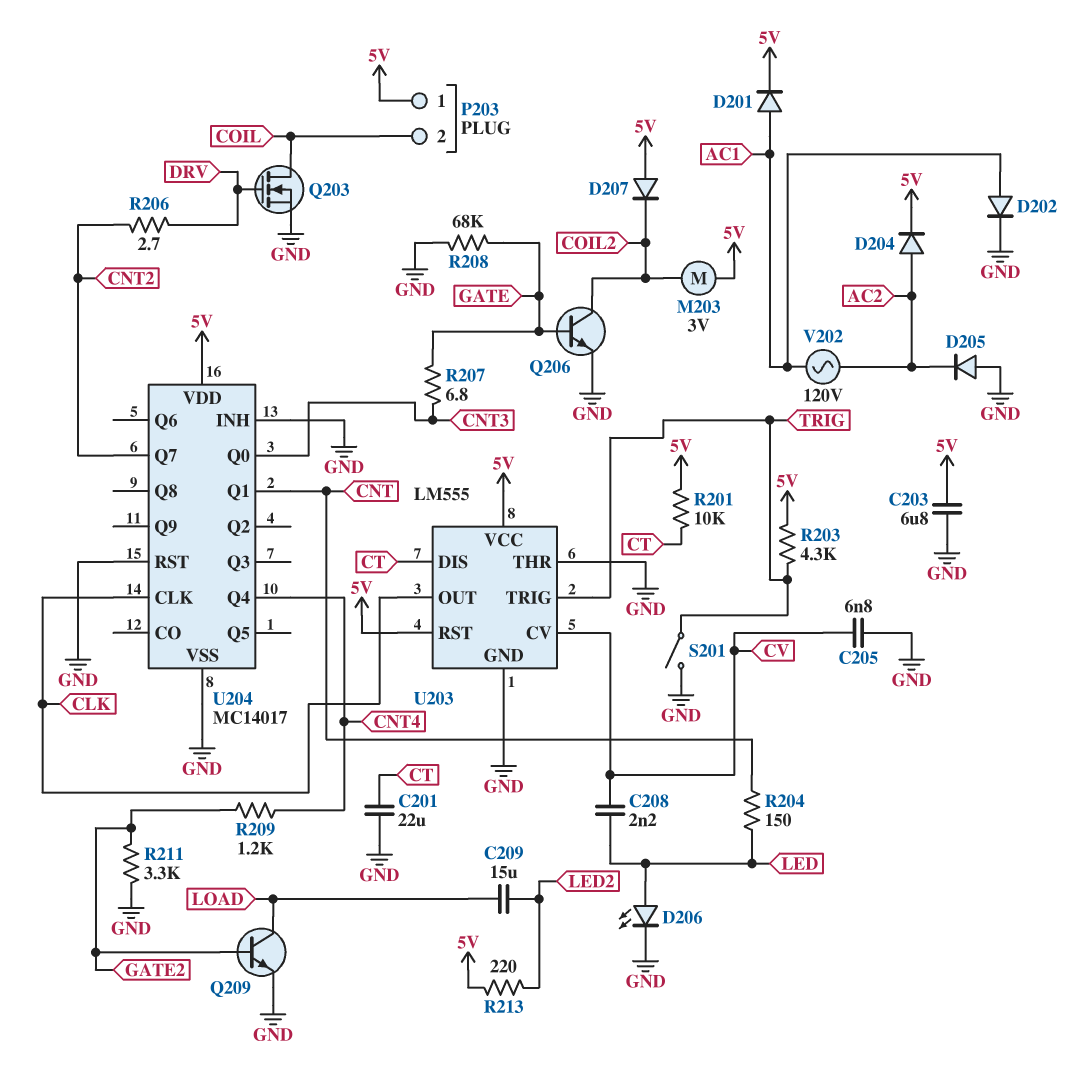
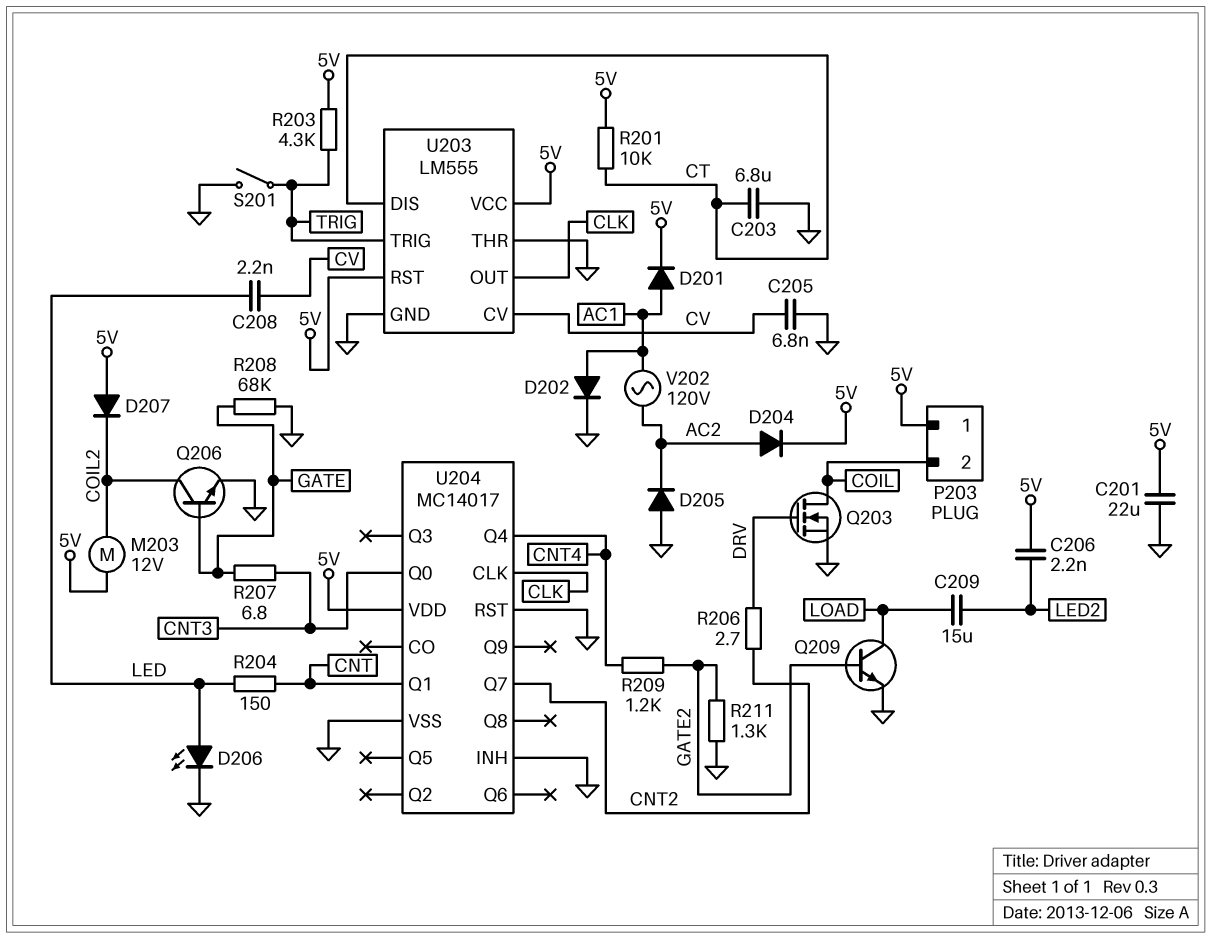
C201: 22uF (CT, GND) -> 22uF (5V, GND)
C203: 6.8uF (5V, GND) -> 6.8uF (CT, GND)
C206: none -> 2.2nF (5V, LED2)
M203: motor 3V (5V, COIL2) -> motor 12V (5V, COIL2)
R211: 3.3k (GATE2, GND) -> 1.3k (GATE2, GND)
R213: 220 (5V, LED2) -> none

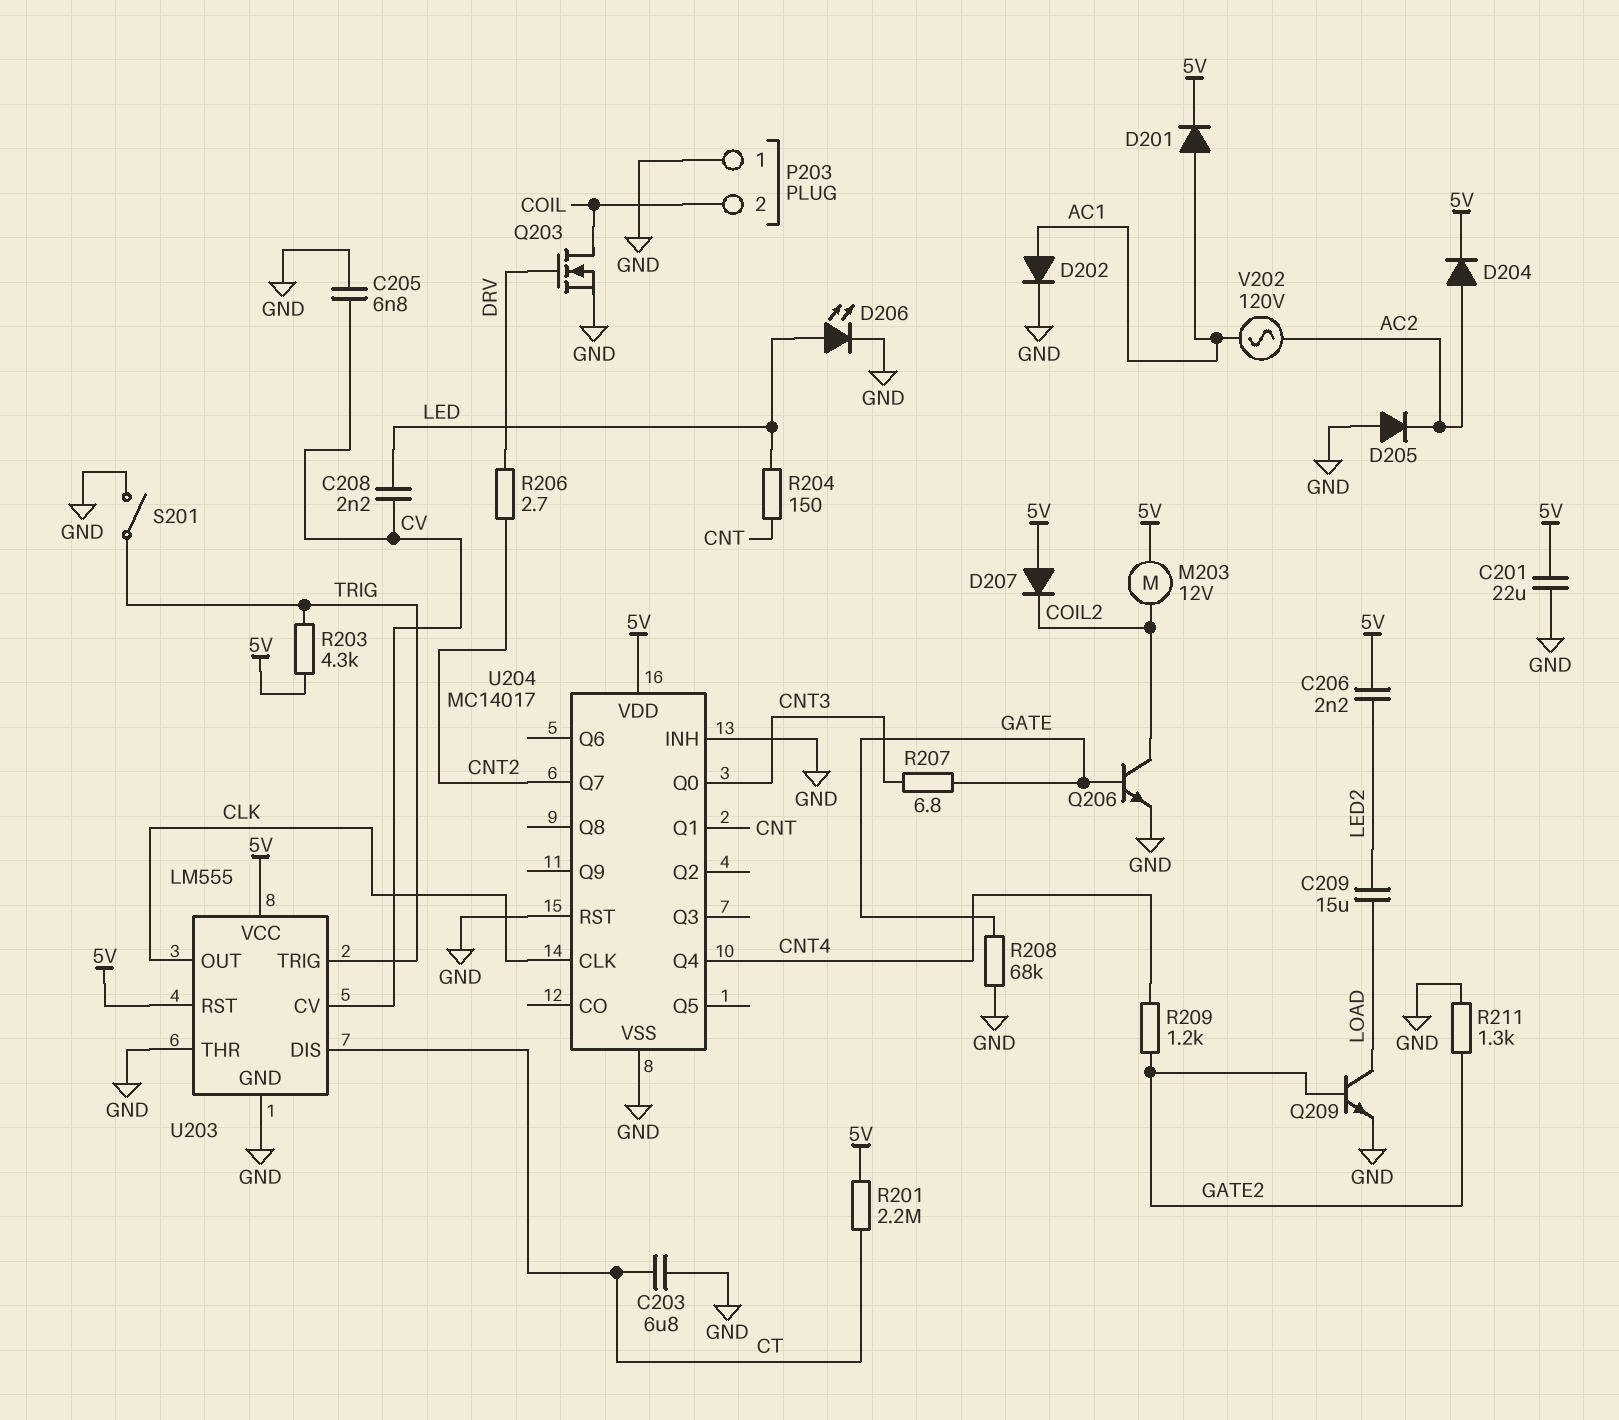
P203 pin 1: 5V -> GND
R201: 10k (5V, CT) -> 2.2M (5V, CT)

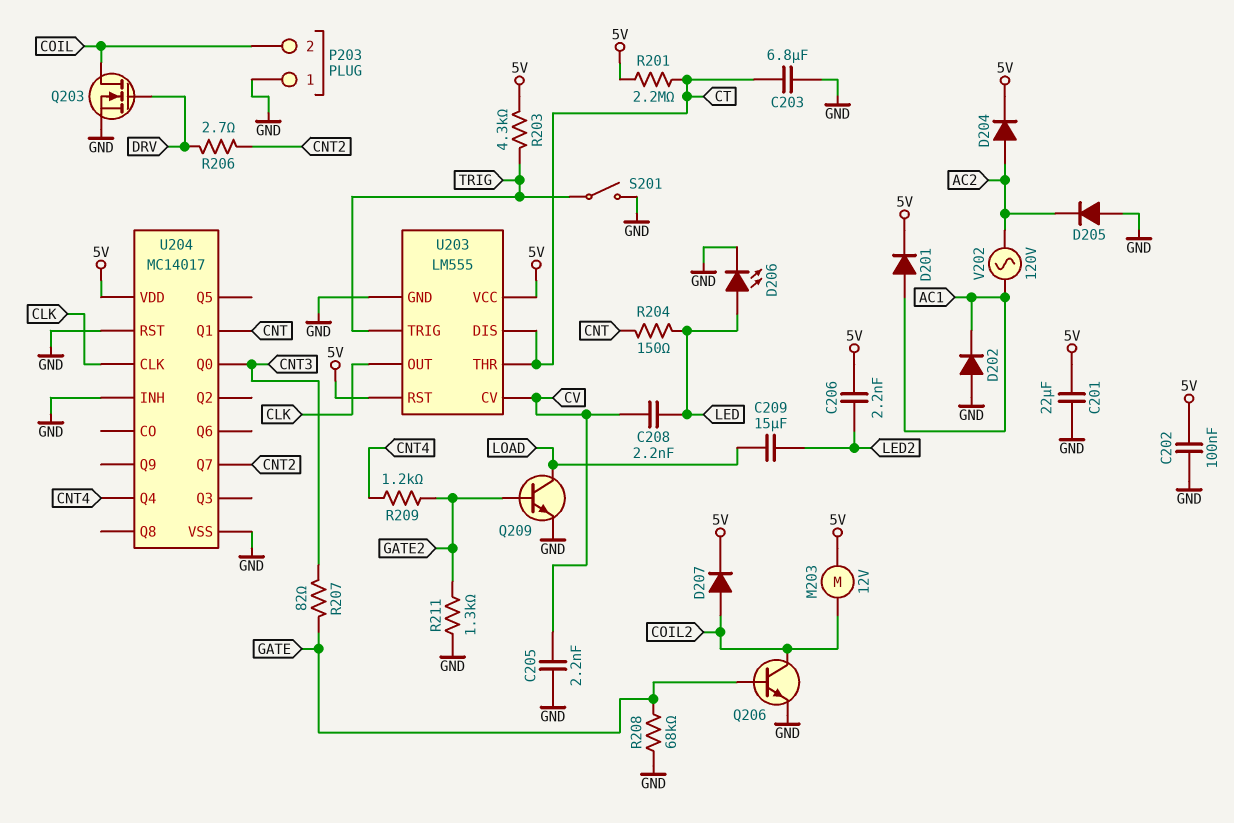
C202: none -> 100nF (5V, GND)
C205: 6.8nF (CV, GND) -> 2.2nF (CV, GND)
D202: diode (A AC1, K GND) -> diode (A GND, K AC1)
D207: diode (A 5V, K COIL2) -> diode (A COIL2, K 5V)
R207: 6.8 (CNT3, GATE) -> 82 (CNT3, GATE)
U203 pin THR: GND -> CT

